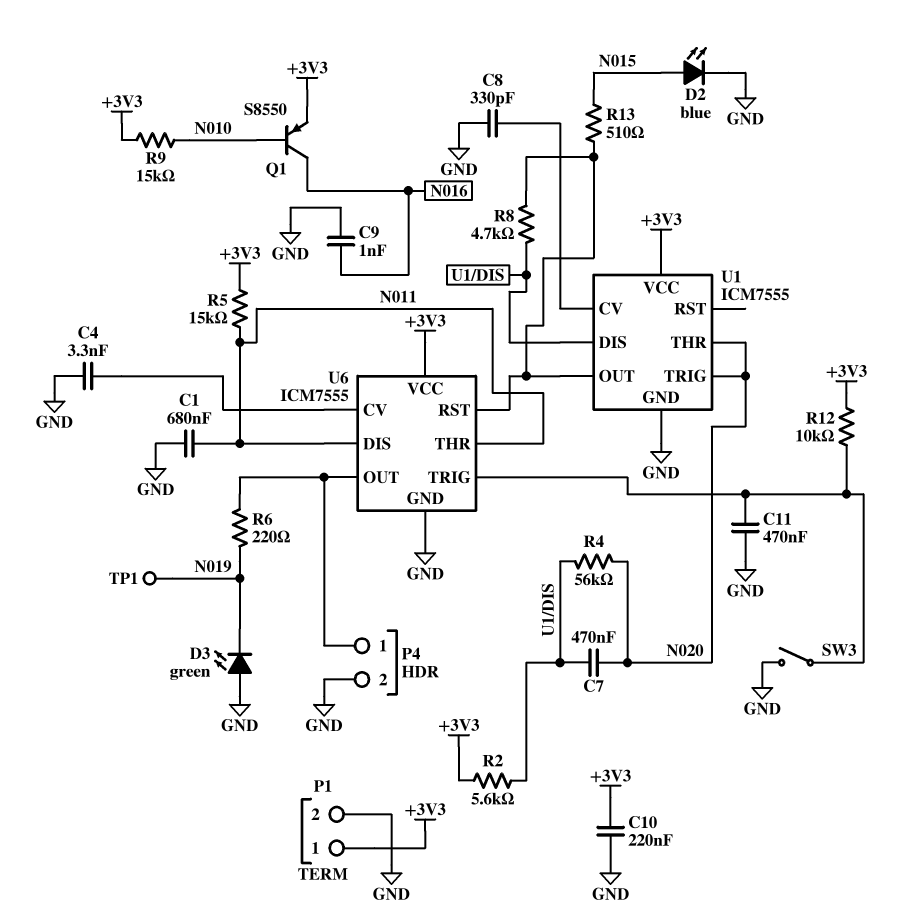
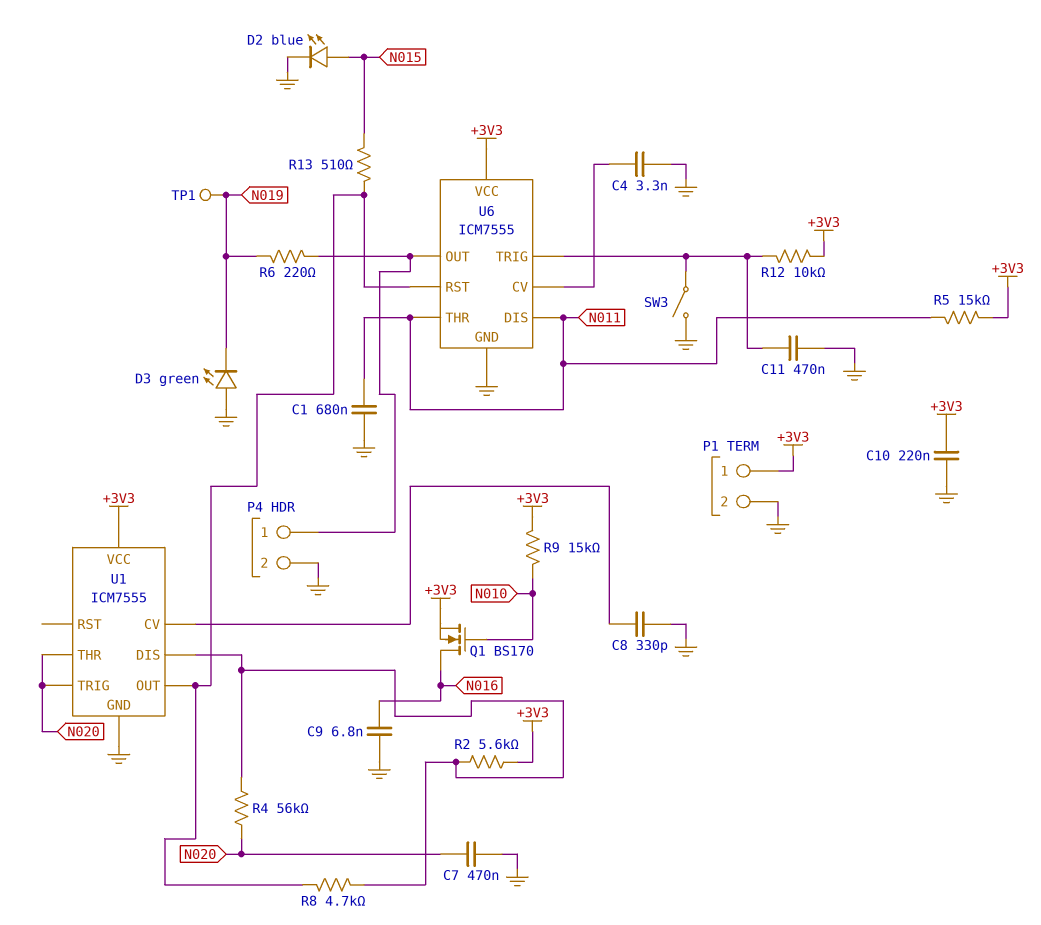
C7: 470nF (N020, U1/DIS) -> 470nF (GND, N020)
C9: 1nF (GND, N016) -> 6.8nF (GND, N016)
Q1: PNP S8550 (B N010, C N016, E +3V3) -> NMOS BS170 (G N010, D N016, S +3V3)

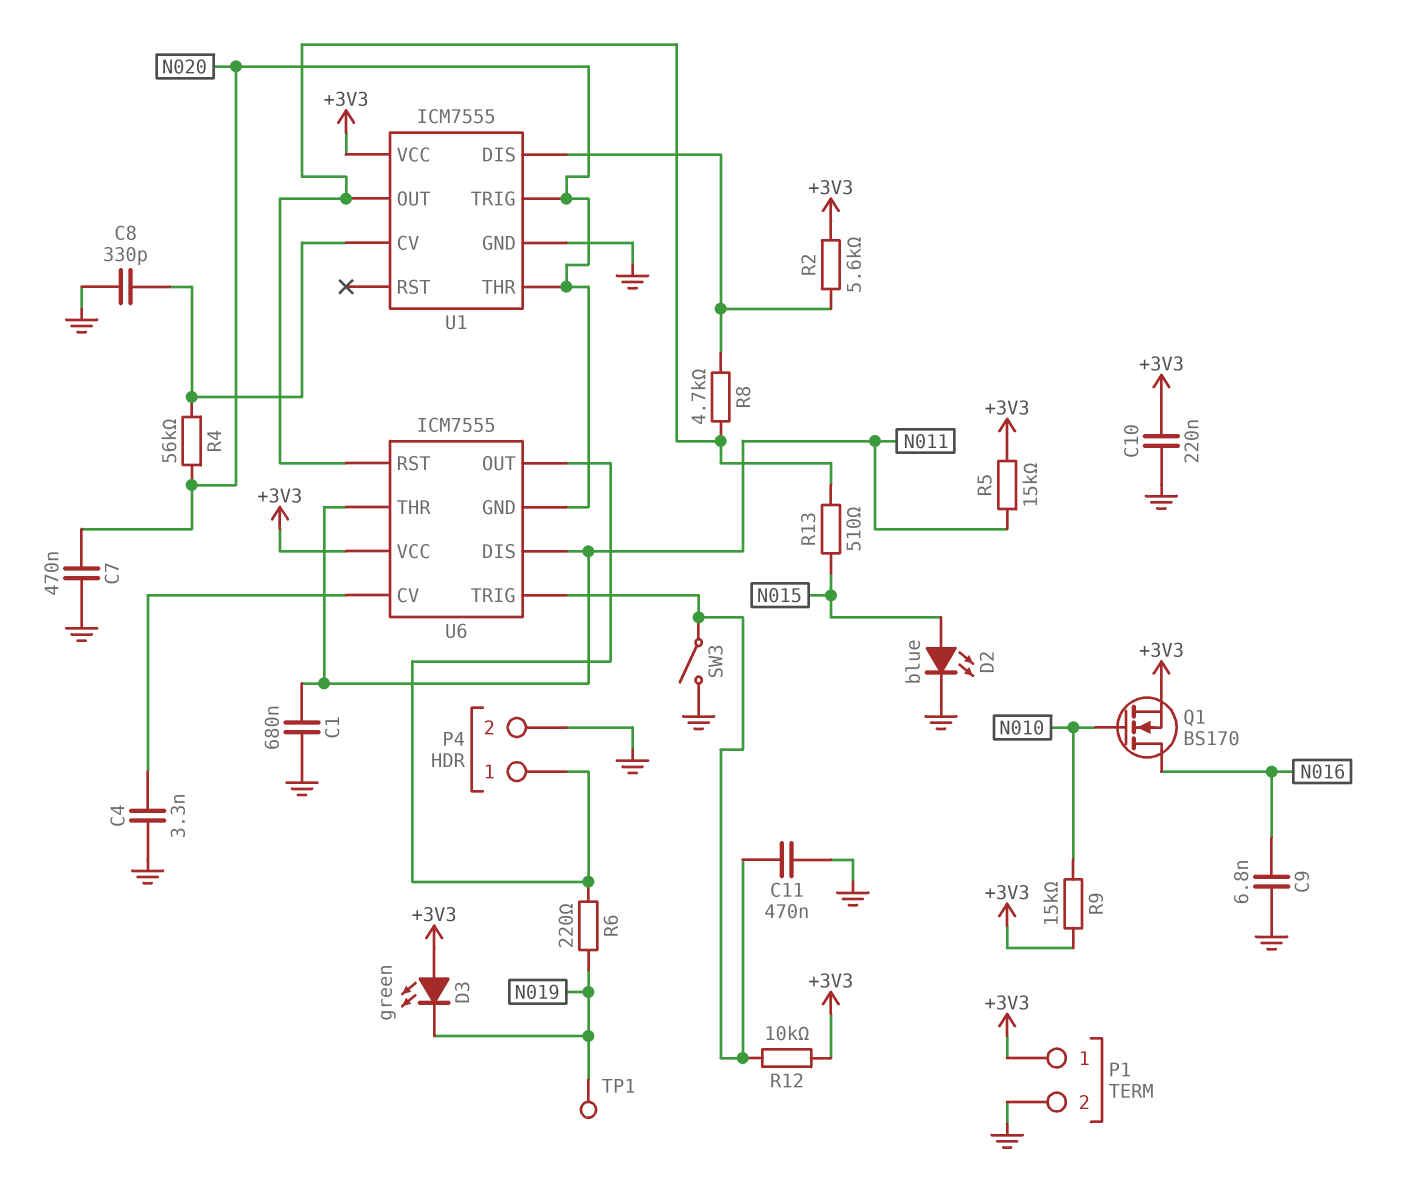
D3: LED green (A GND, K N019) -> LED green (A +3V3, K N019)
R4: 56k (N020, U1/DIS) -> 56k (N020, U1/CV)
U6 pin GND: GND -> N020

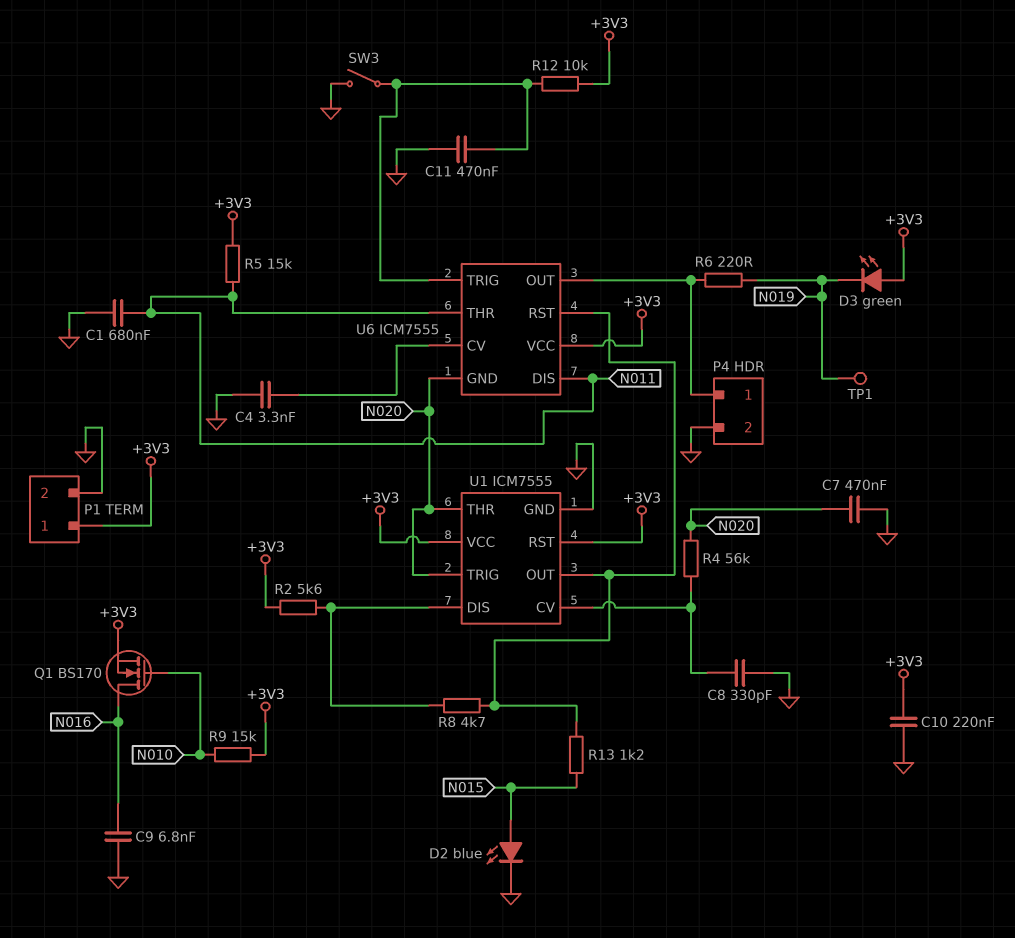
R13: 510 (N015, U1/OUT) -> 1.2k (N015, U1/OUT)
U1 pin RST: none -> +3V3

